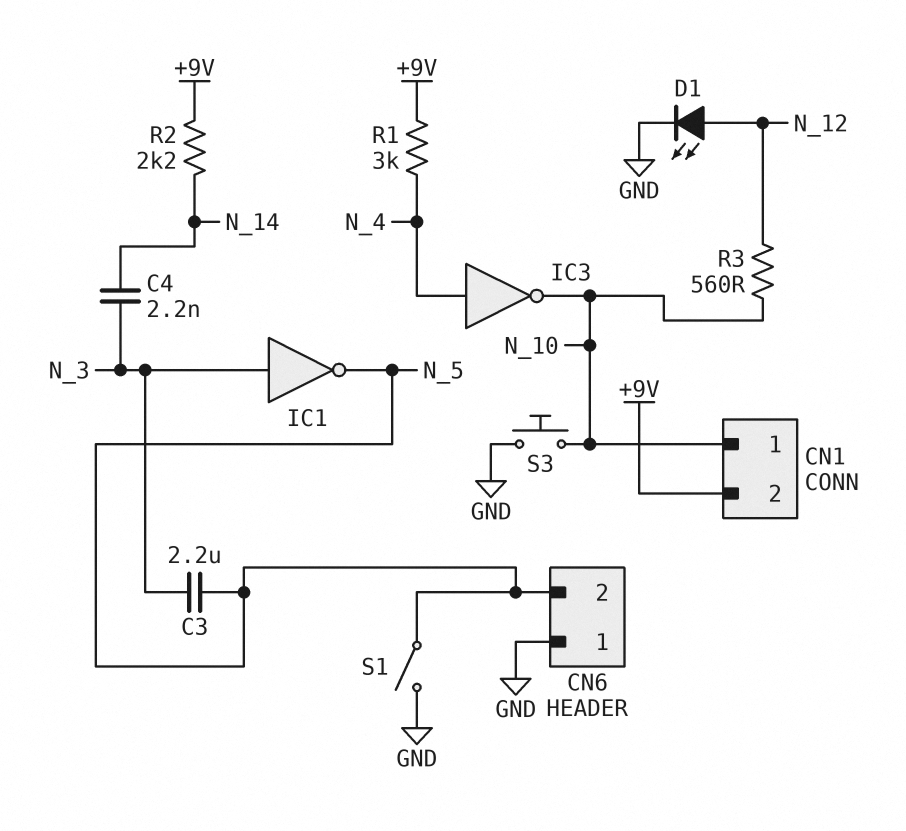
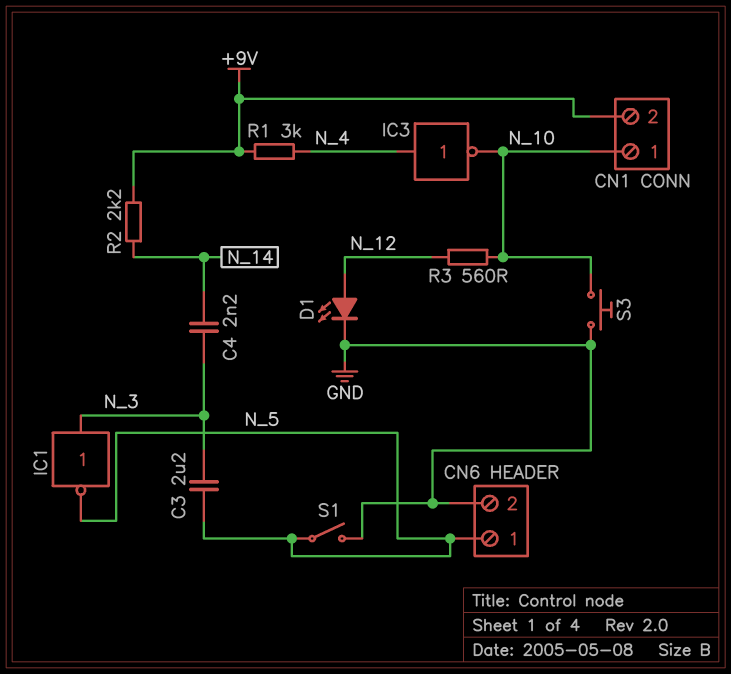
CN6 pin 1: GND -> N_5
CN6 pin 2: N_5 -> GND

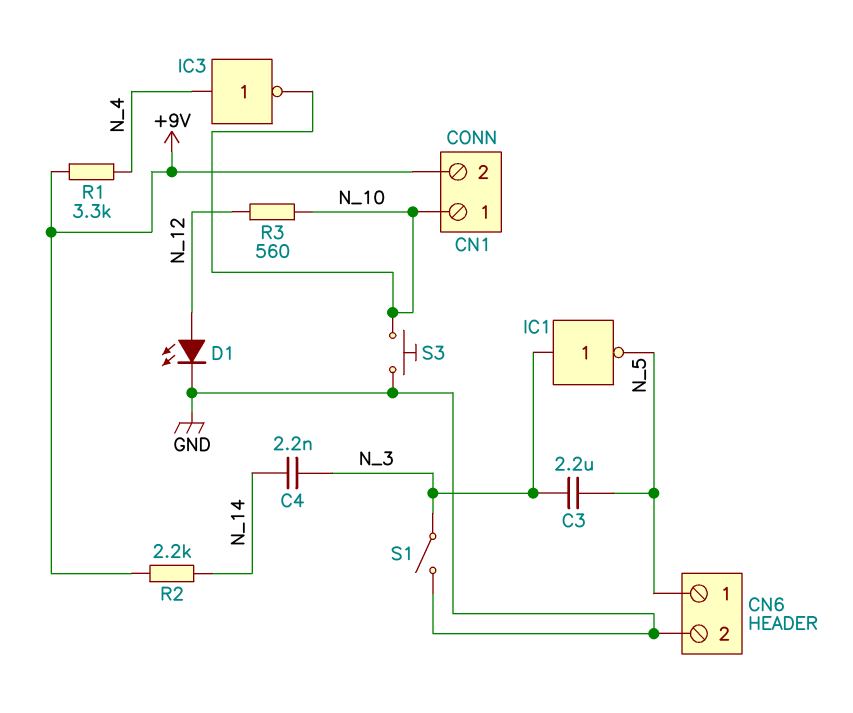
R1: 3k (+9V, N_4) -> 3.3k (+9V, N_4)
S1: switch (GND, N_5) -> switch (GND, N_3)

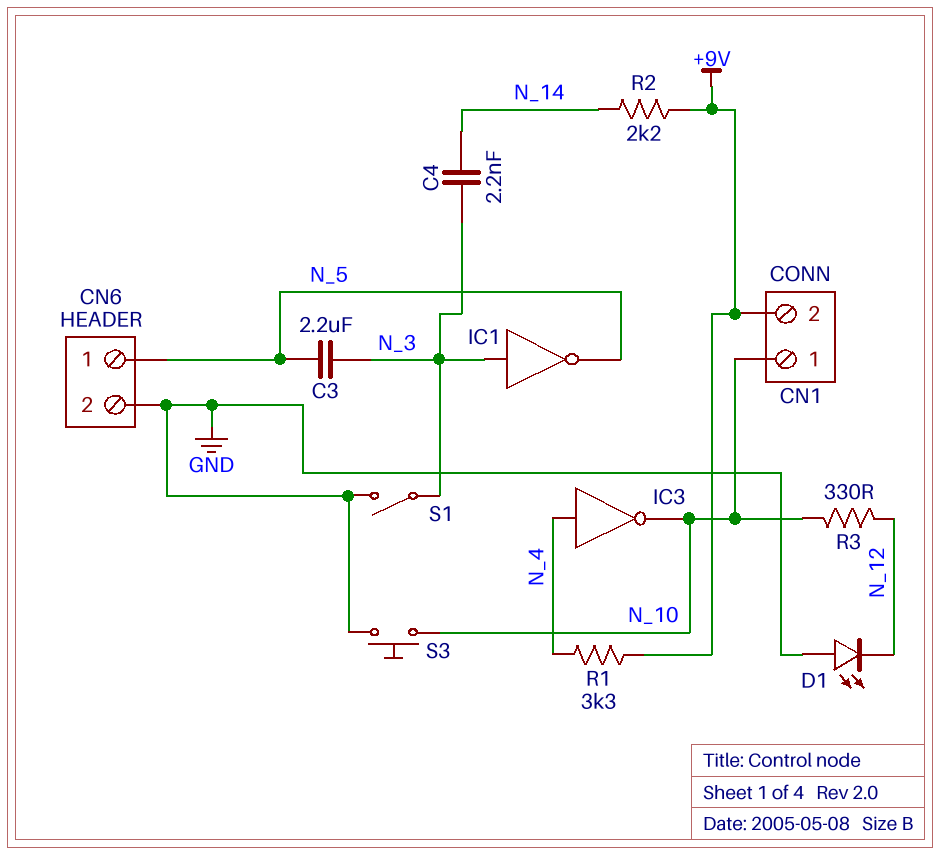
D1: LED (A N_12, K GND) -> LED (A GND, K N_12)
R3: 560 (N_10, N_12) -> 330 (N_10, N_12)

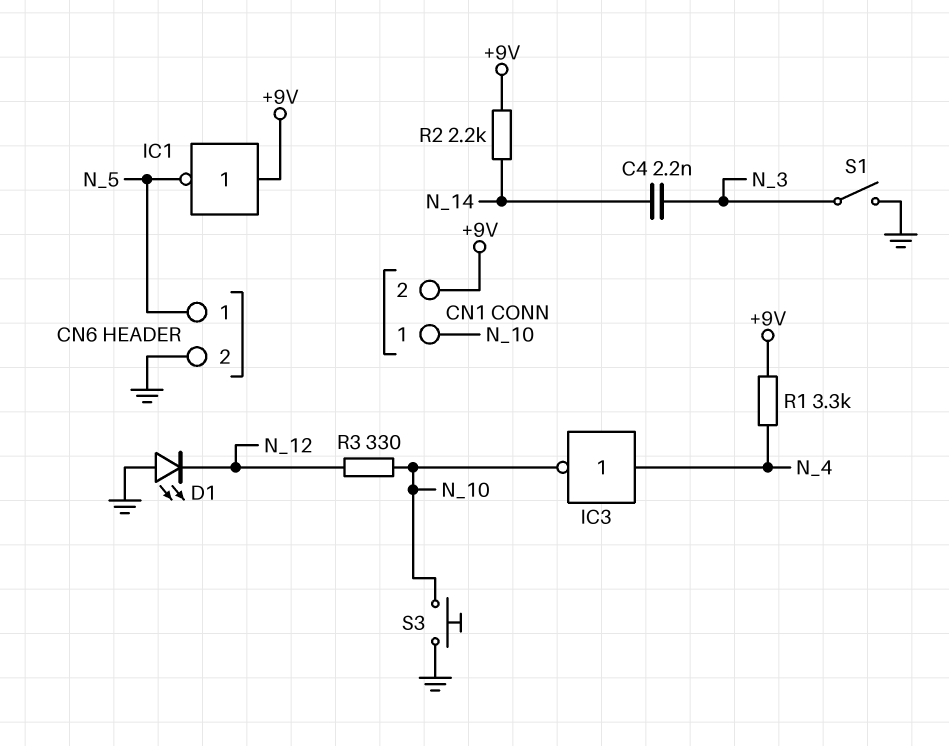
C3: 2.2uF (N_3, N_5) -> none
IC1: NOT (in N_3, out N_5) -> NOT (in +9V, out N_5)

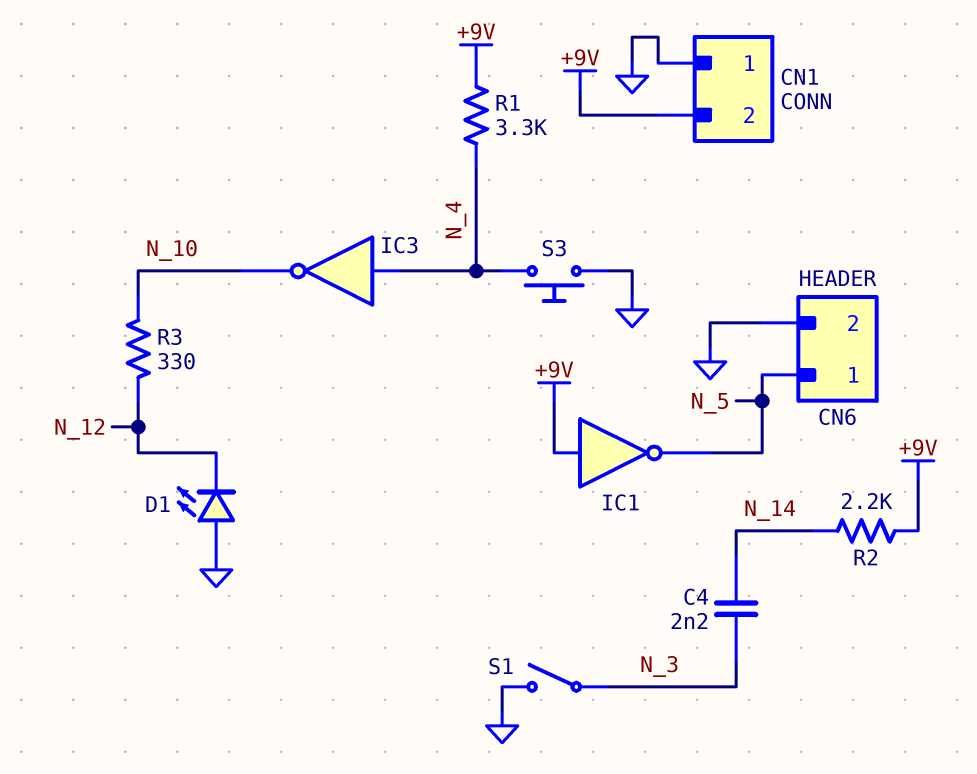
CN1 pin 1: N_10 -> GND
S3: button (GND, N_10) -> button (GND, N_4)

